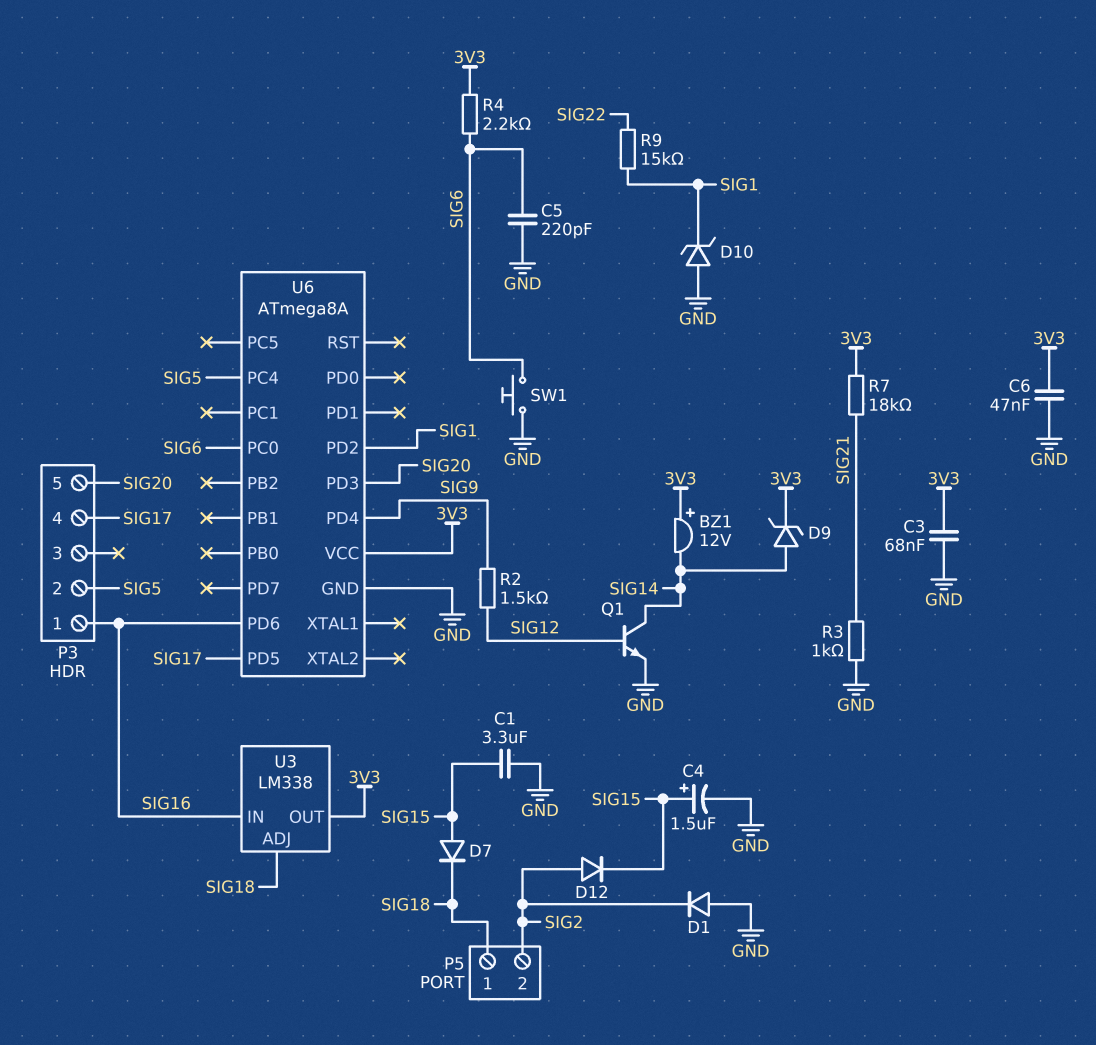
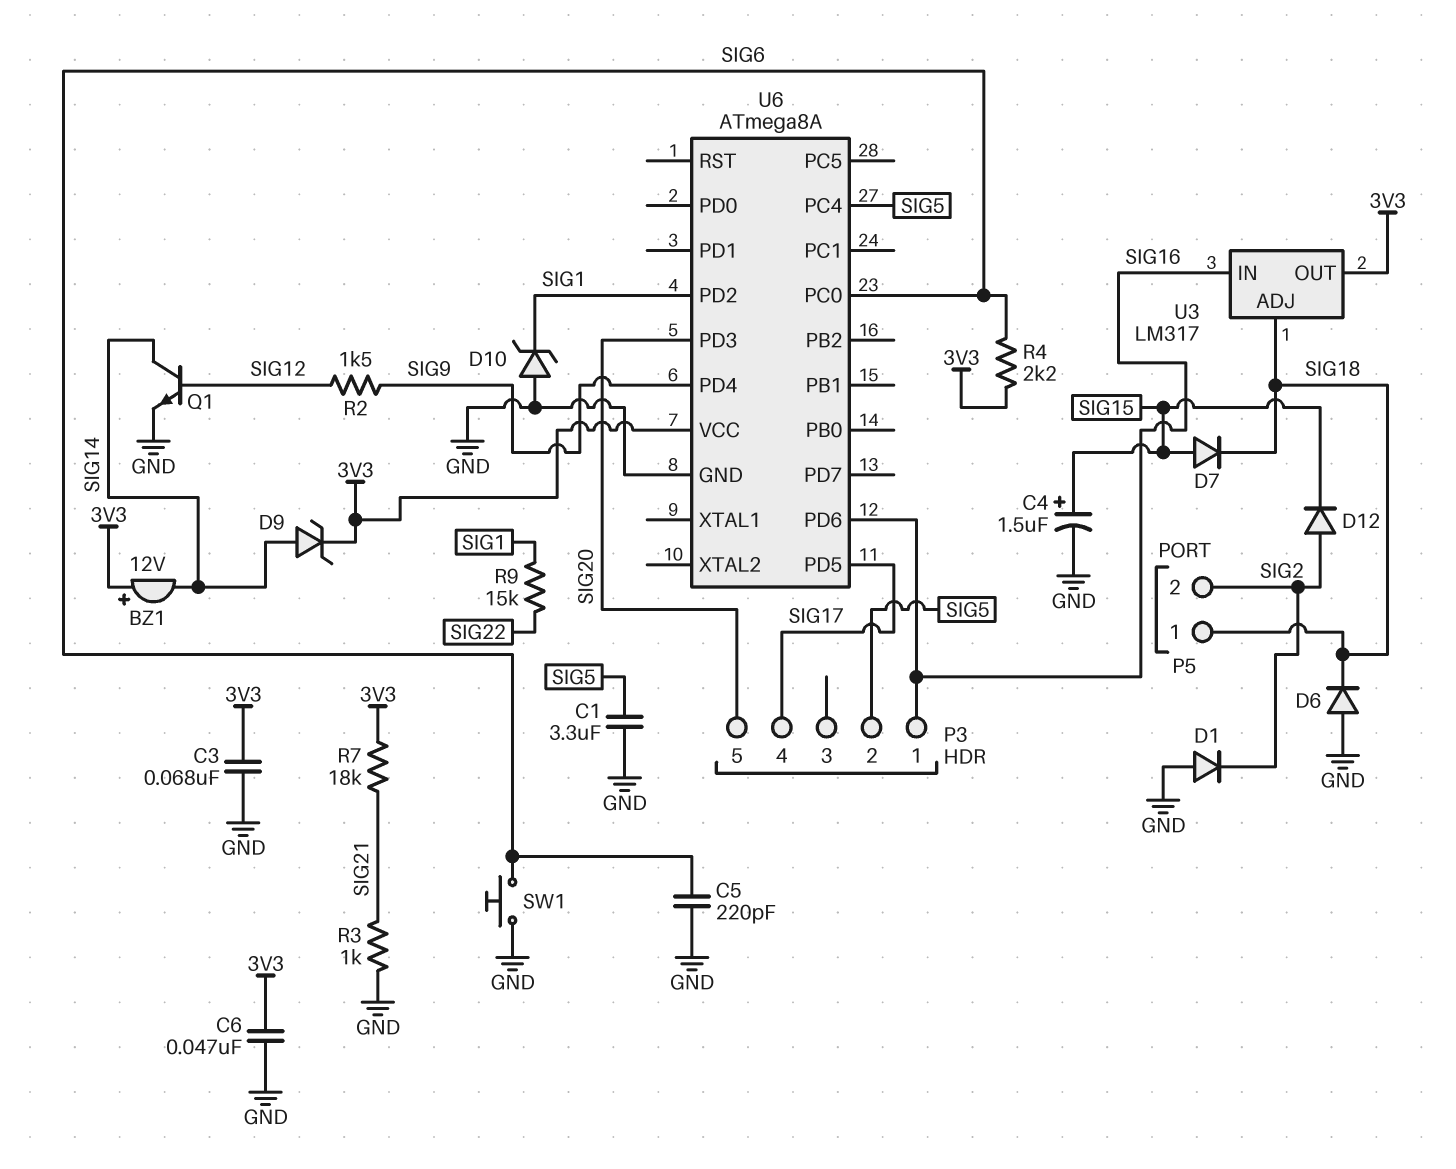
C1: 3.3uF (GND, SIG15) -> 3.3uF (GND, SIG5)
D6: none -> diode (A GND, K SIG18)
U3: LM338 -> LM317

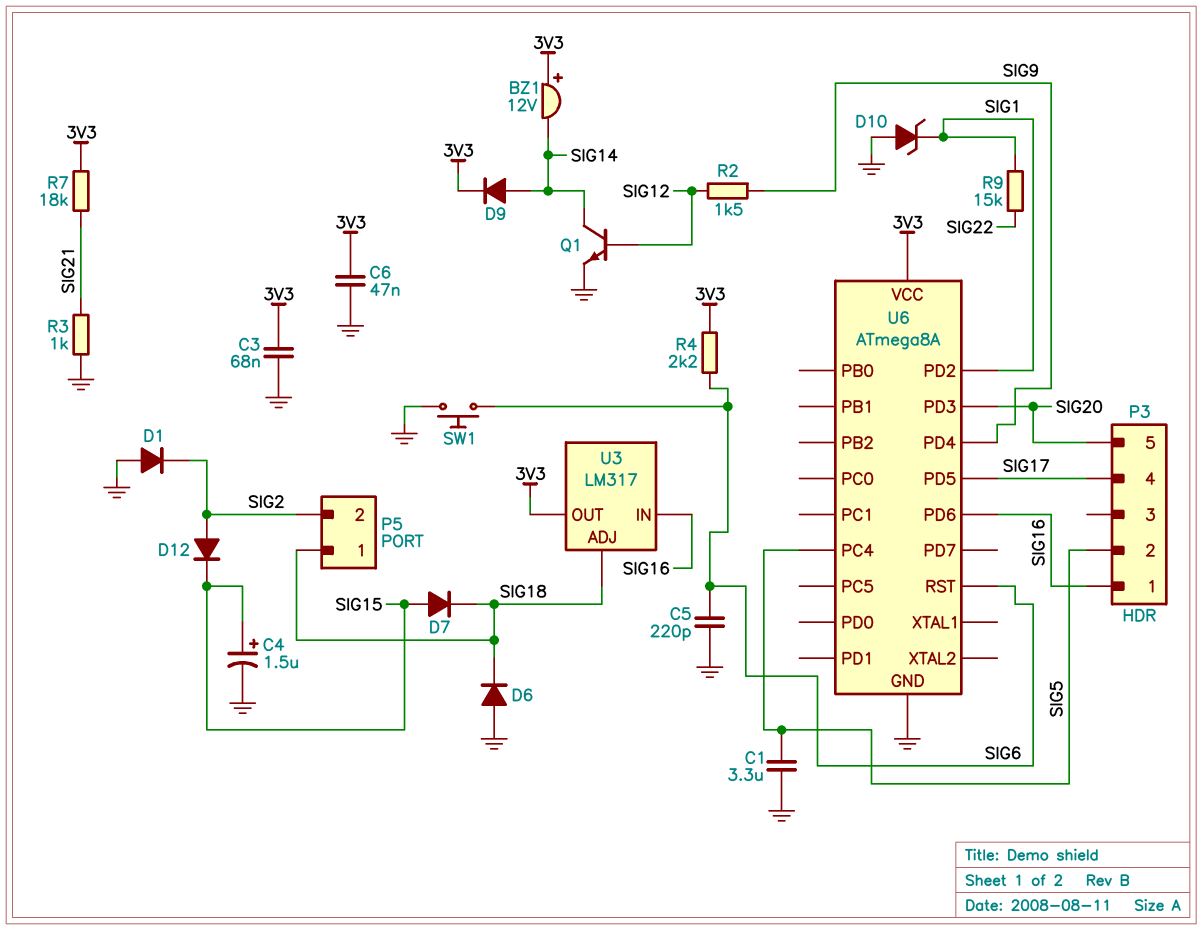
D9: zener (A SIG14, K 3V3) -> diode (A SIG14, K 3V3)
U6 pin PC0: SIG6 -> none
U6 pin RST: none -> SIG6

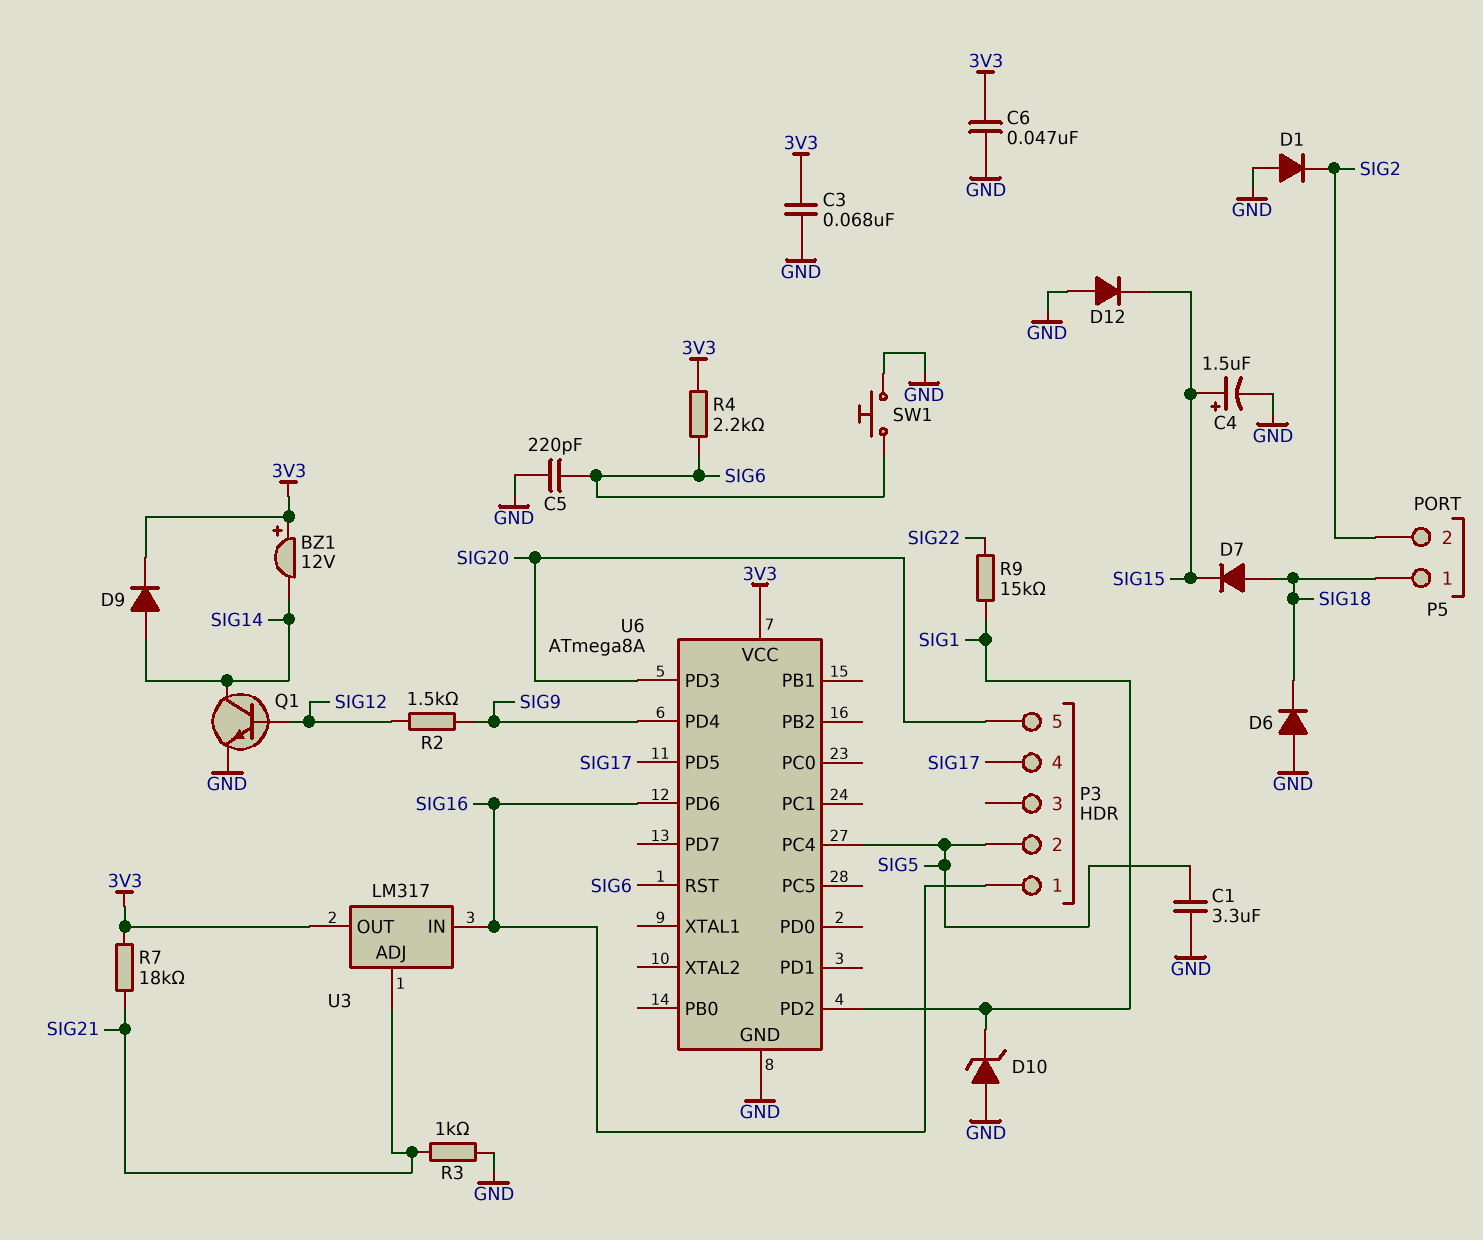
D7: diode (A SIG15, K SIG18) -> diode (A SIG18, K SIG15)
D12: diode (A SIG2, K SIG15) -> diode (A GND, K SIG15)
U3 pin ADJ: SIG18 -> SIG21

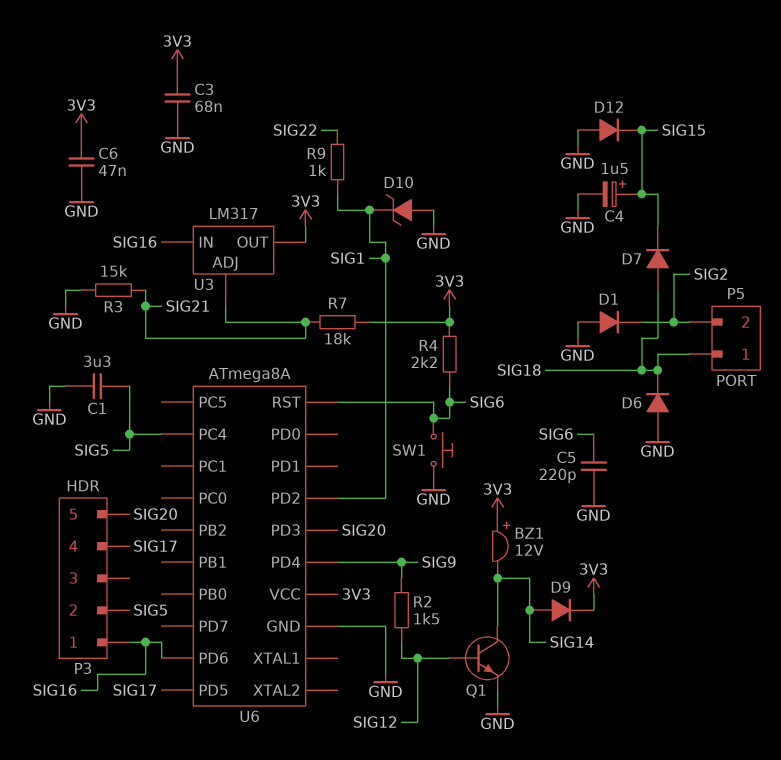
R3: 1k (GND, SIG21) -> 15k (GND, SIG21)
R9: 15k (SIG1, SIG22) -> 1k (SIG1, SIG22)

